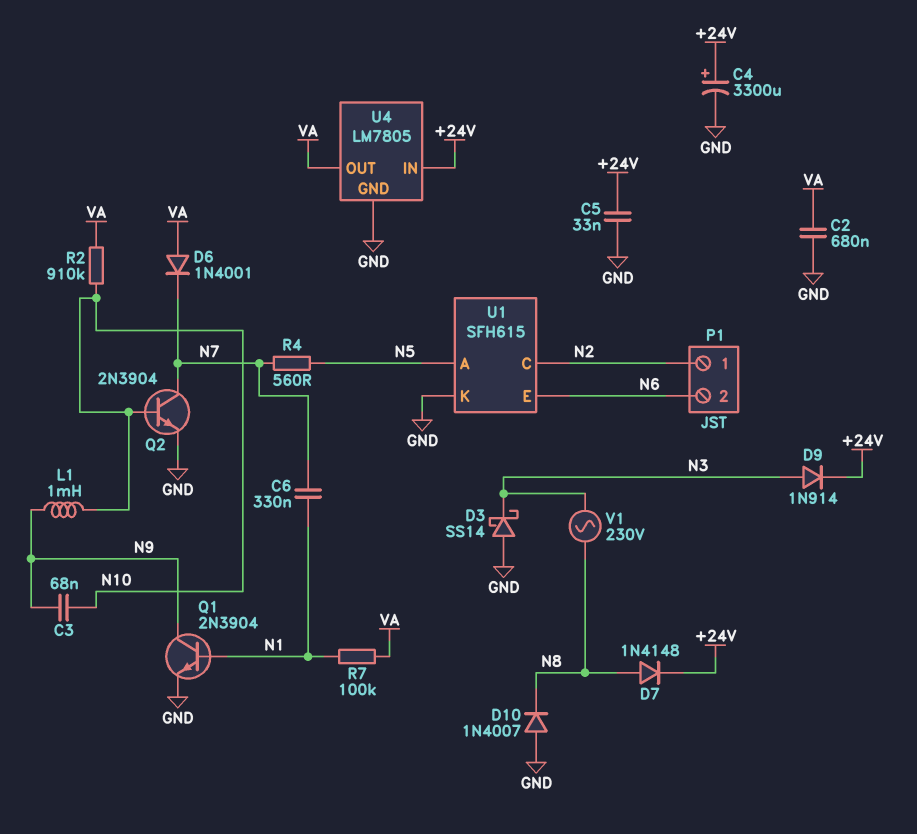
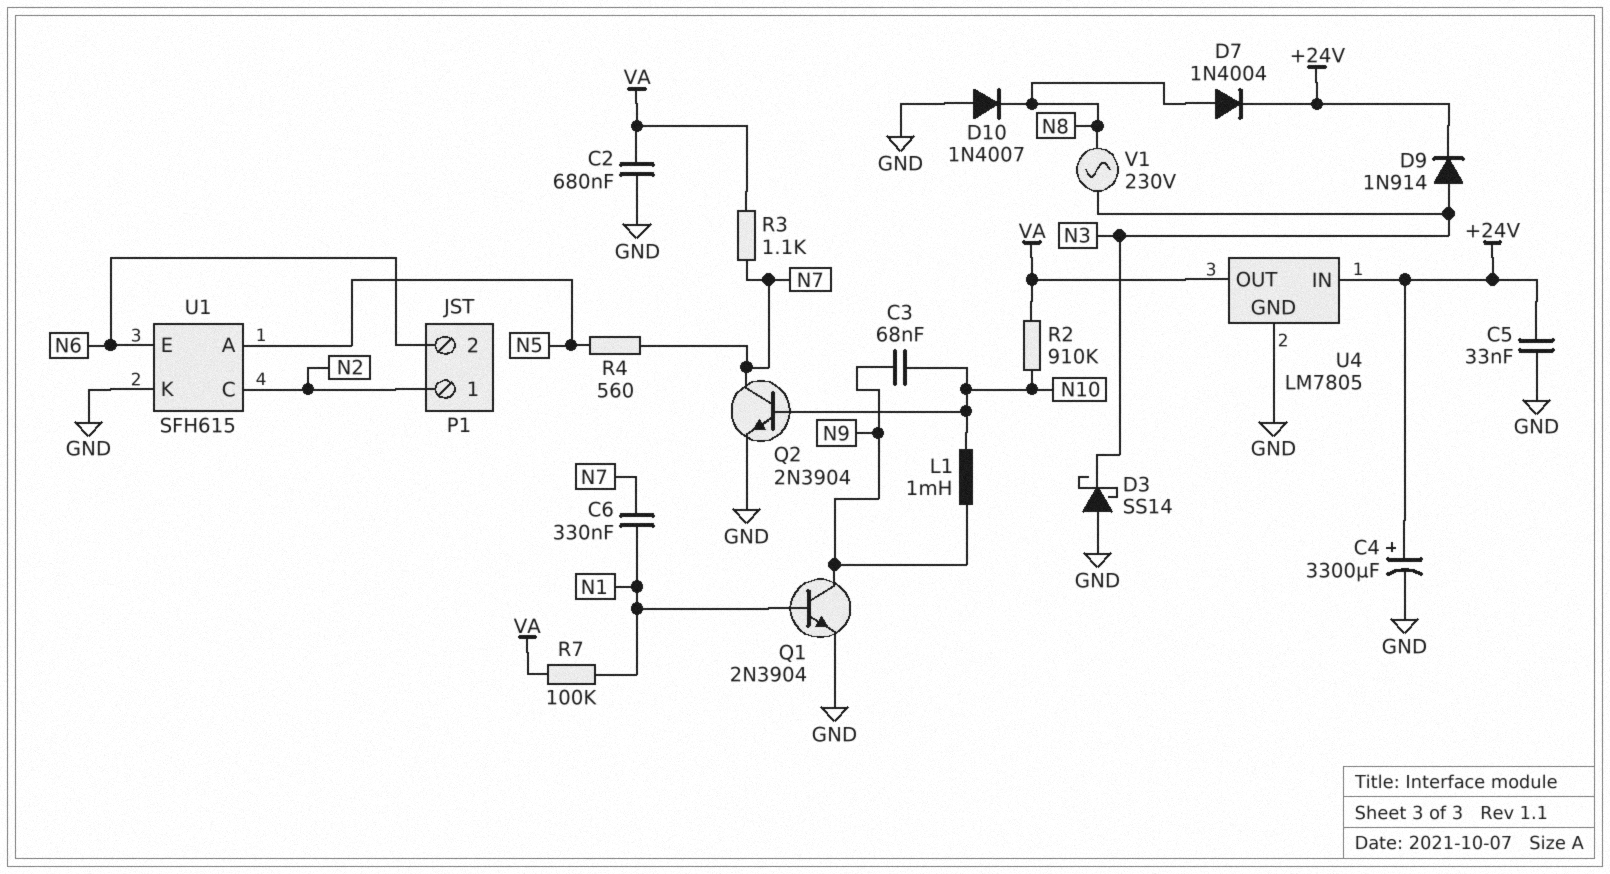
D6: diode 1N4001 (A VA, K N7) -> none
D7: diode 1N4148 (A N8, K +24V) -> diode 1N4004 (A N8, K +24V)
R3: none -> 1.1k (N7, VA)

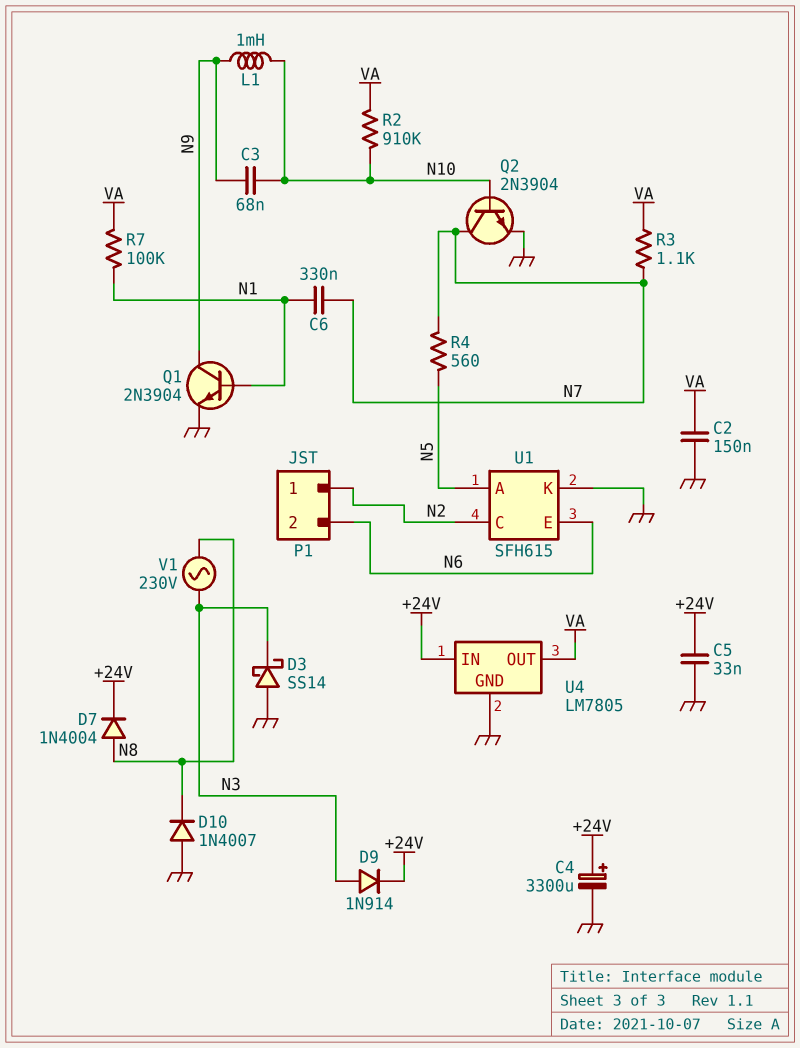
C2: 680nF (GND, VA) -> 150nF (GND, VA)

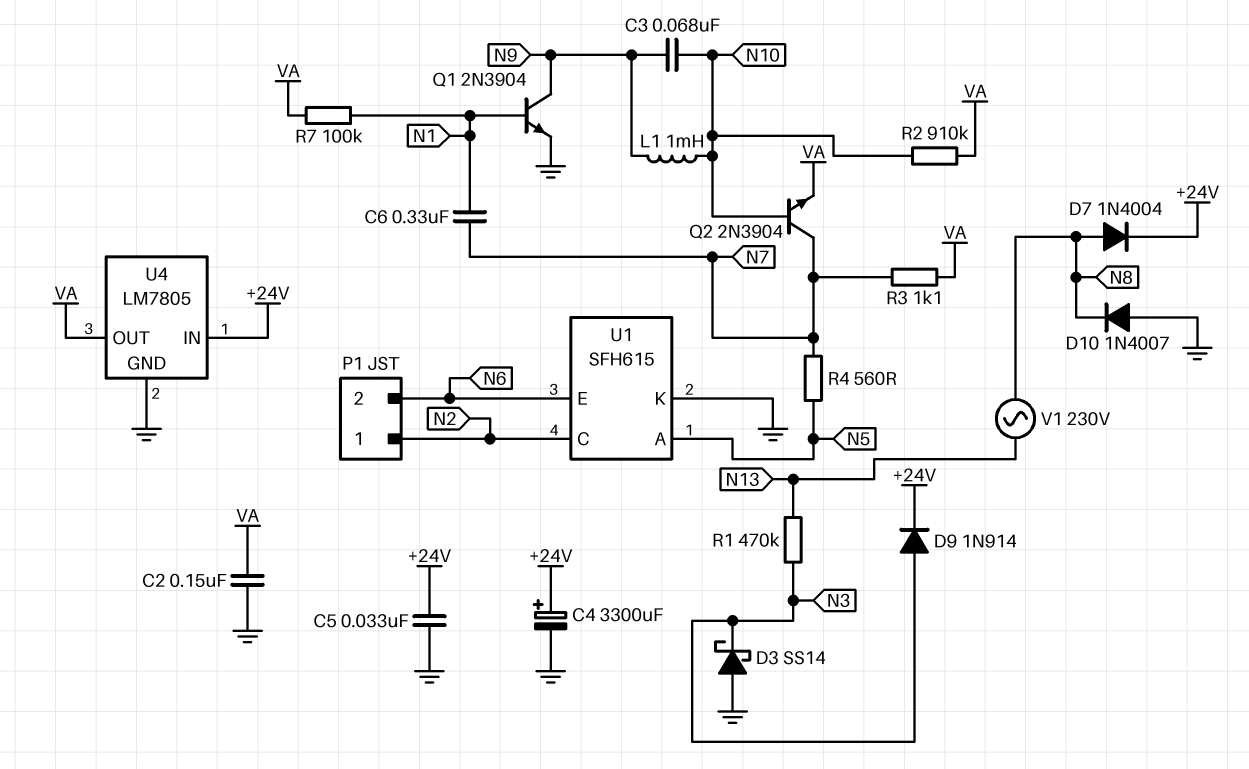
Q2: NPN 2N3904 (B N10, C N7, E GND) -> NPN 2N3904 (B N10, C N7, E VA)
R1: none -> 470k (N3, N13)
V1: AC 230V (N3, N8) -> AC 230V (N8, N13)

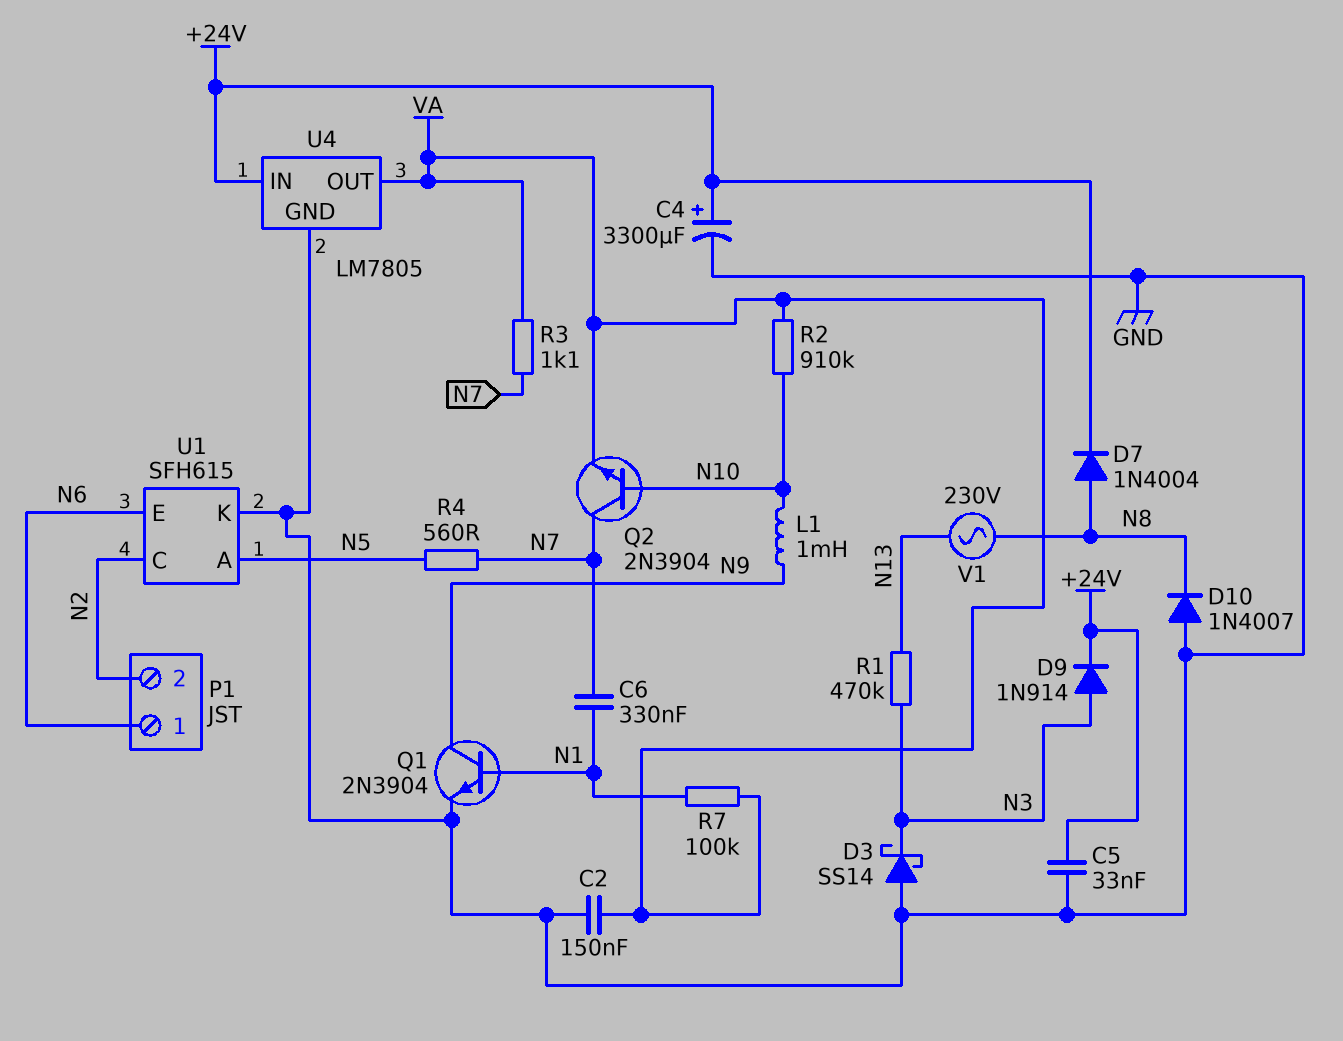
C3: 68nF (N9, N10) -> none
P1 pin 1: N2 -> N6
P1 pin 2: N6 -> N2

